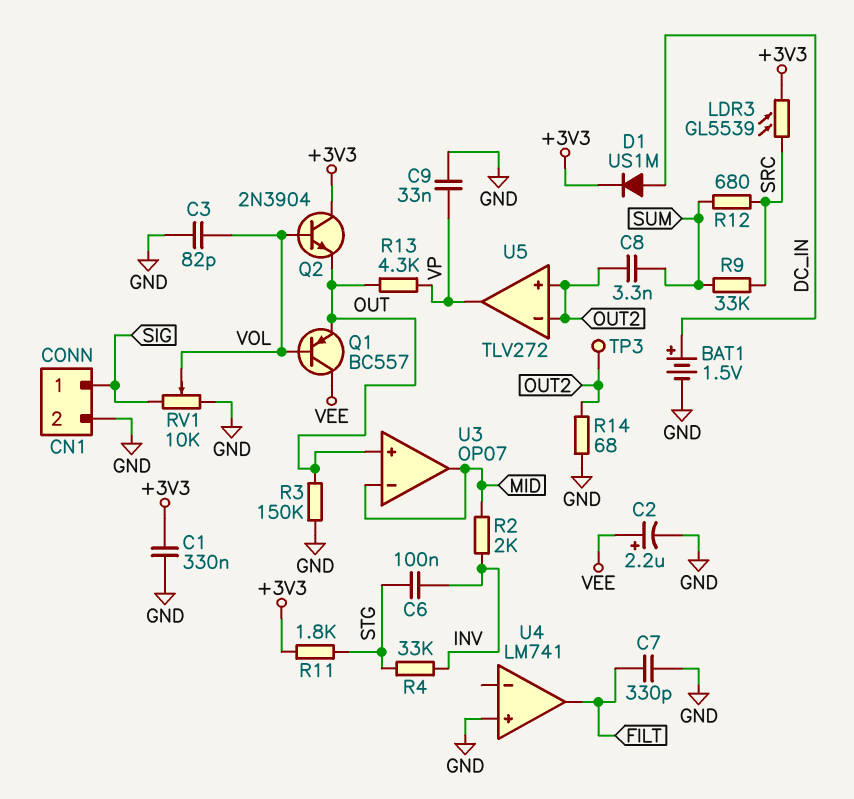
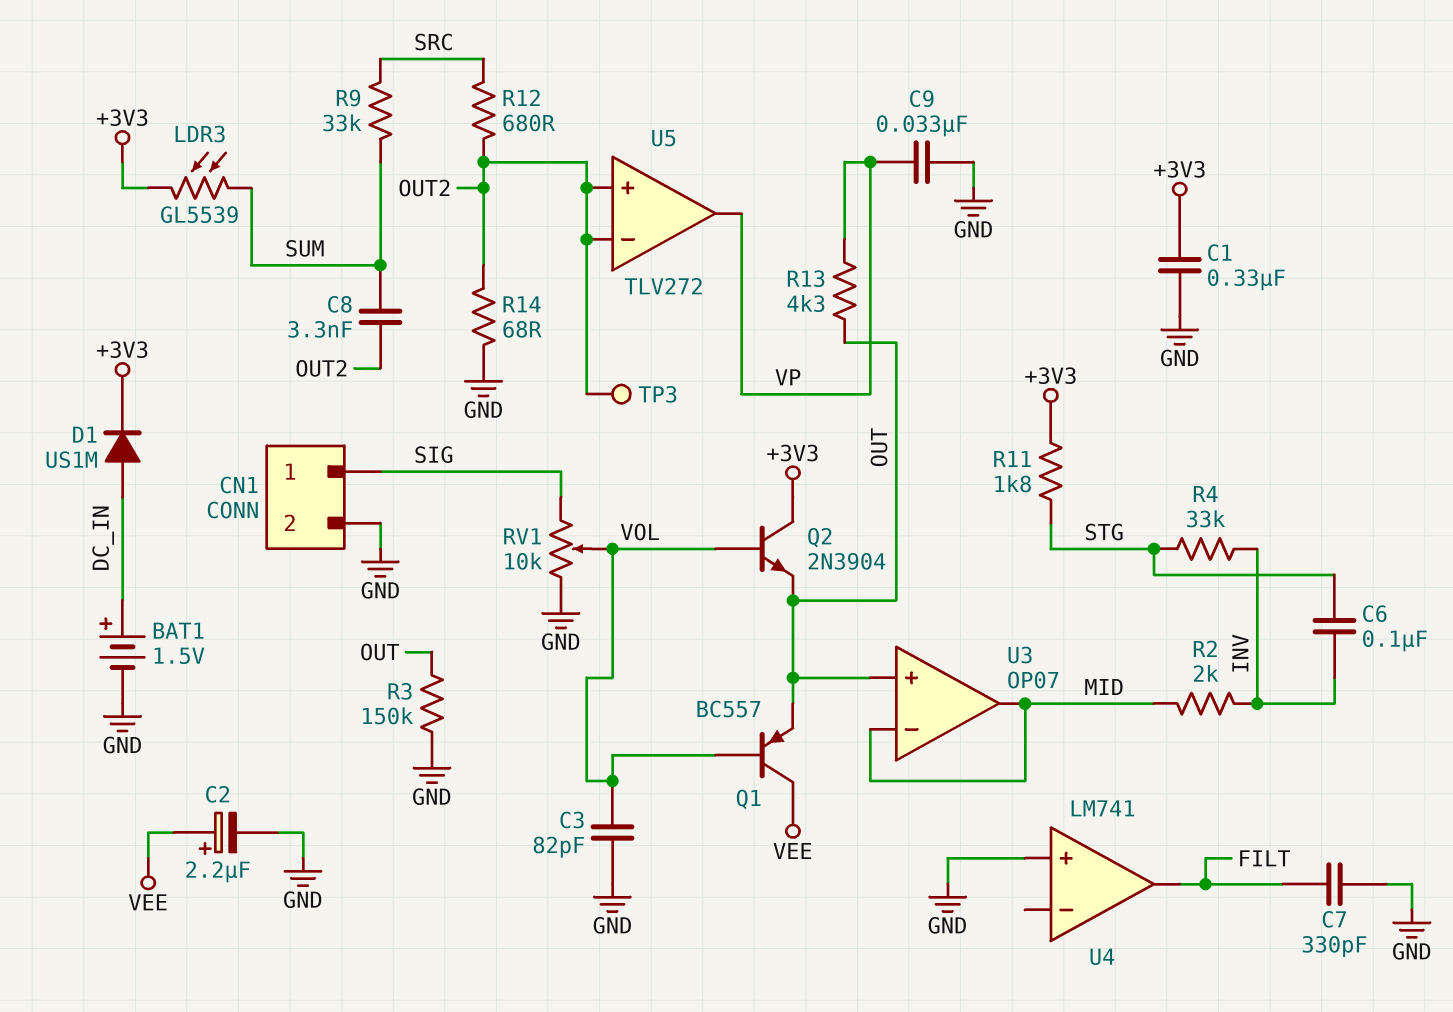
LDR3: GL5539 (+3V3, SRC) -> GL5539 (+3V3, SUM)
R12: 680 (SRC, SUM) -> 680 (OUT2, SRC)

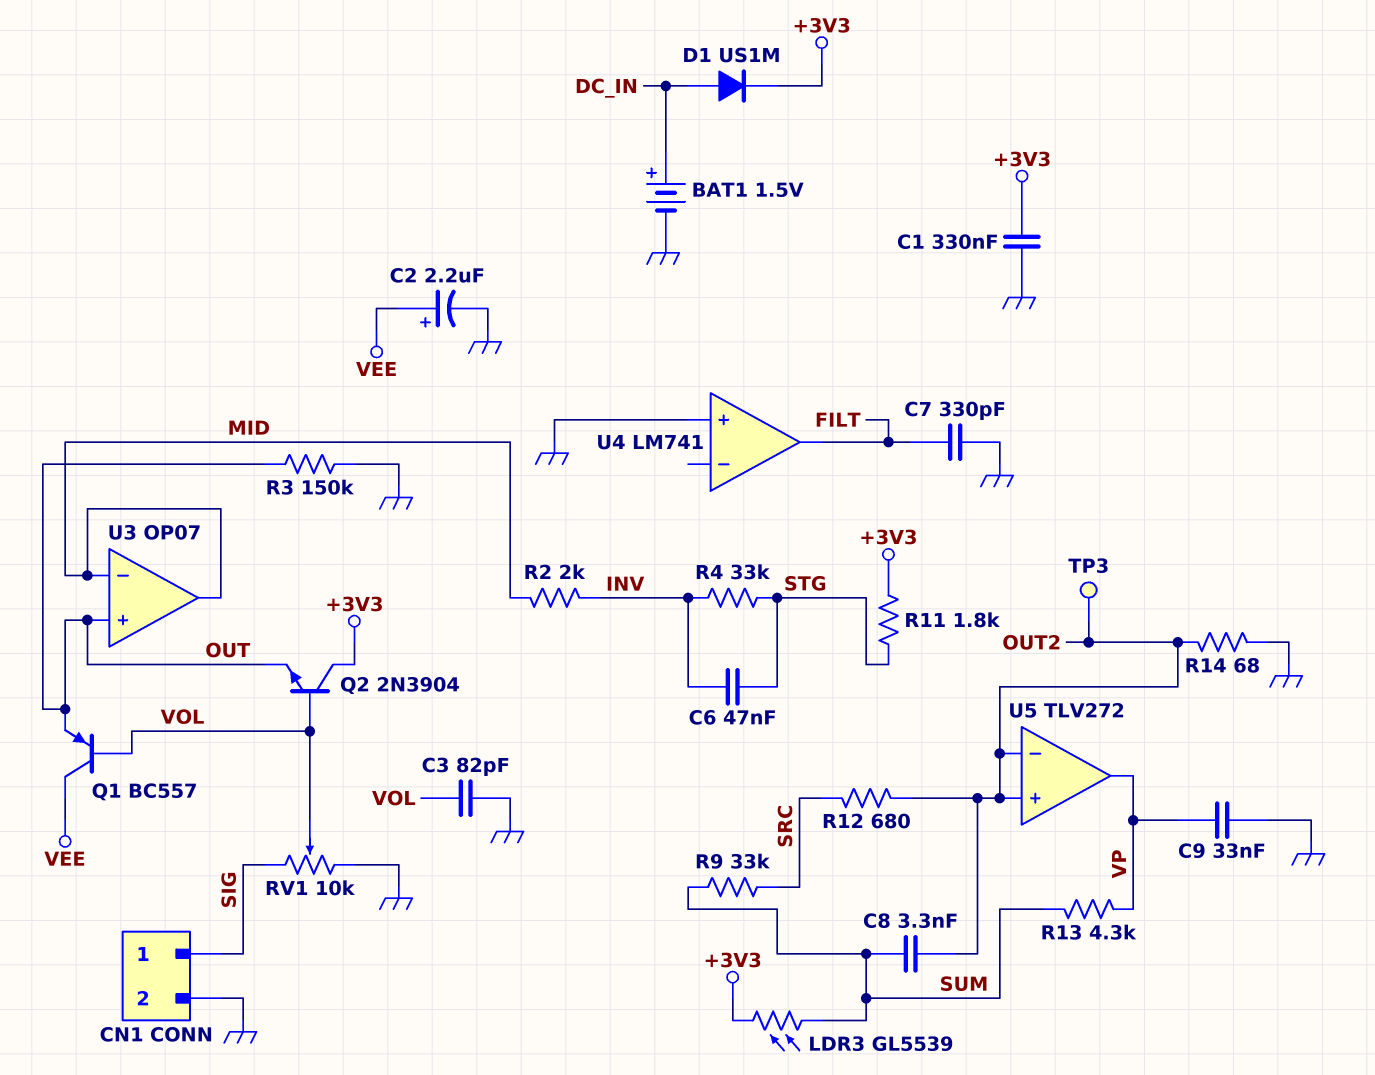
C6: 100nF (INV, STG) -> 47nF (INV, STG)
R13: 4.3k (OUT, VP) -> 4.3k (SUM, VP)

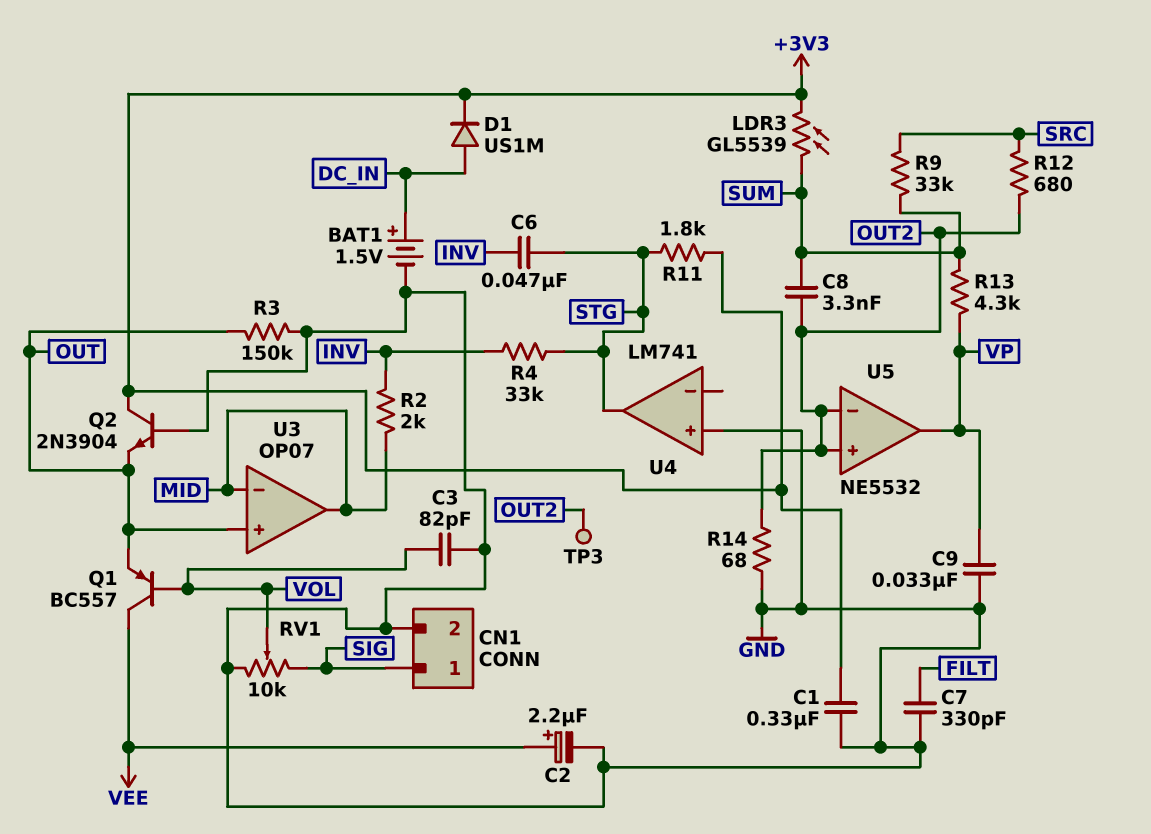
Q2: NPN 2N3904 (B VOL, C +3V3, E OUT) -> NPN 2N3904 (B GND, C +3V3, E OUT)
U4 pin out: FILT -> STG
U5: TLV272 -> NE5532

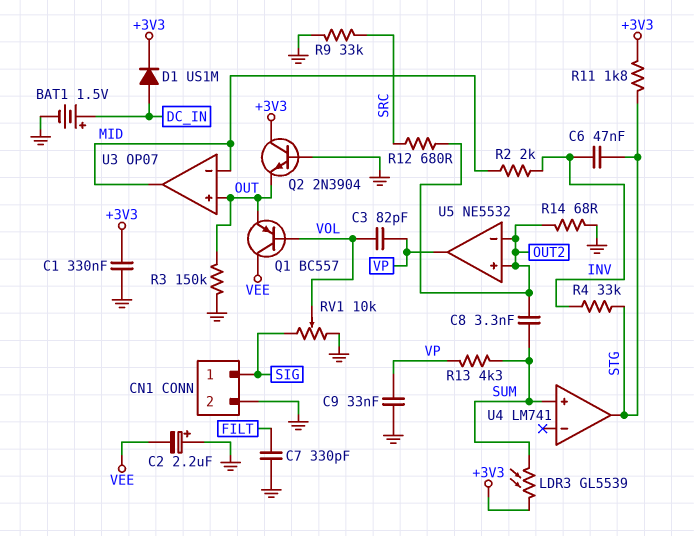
C2: 2.2uF (plus VEE, minus GND) -> 2.2uF (plus GND, minus VEE)
C3: 82pF (GND, VOL) -> 82pF (VOL, VP)
R9: 33k (SRC, SUM) -> 33k (GND, SRC)
TP3: test point (OUT2) -> none
U4 pin in+: GND -> SUM

